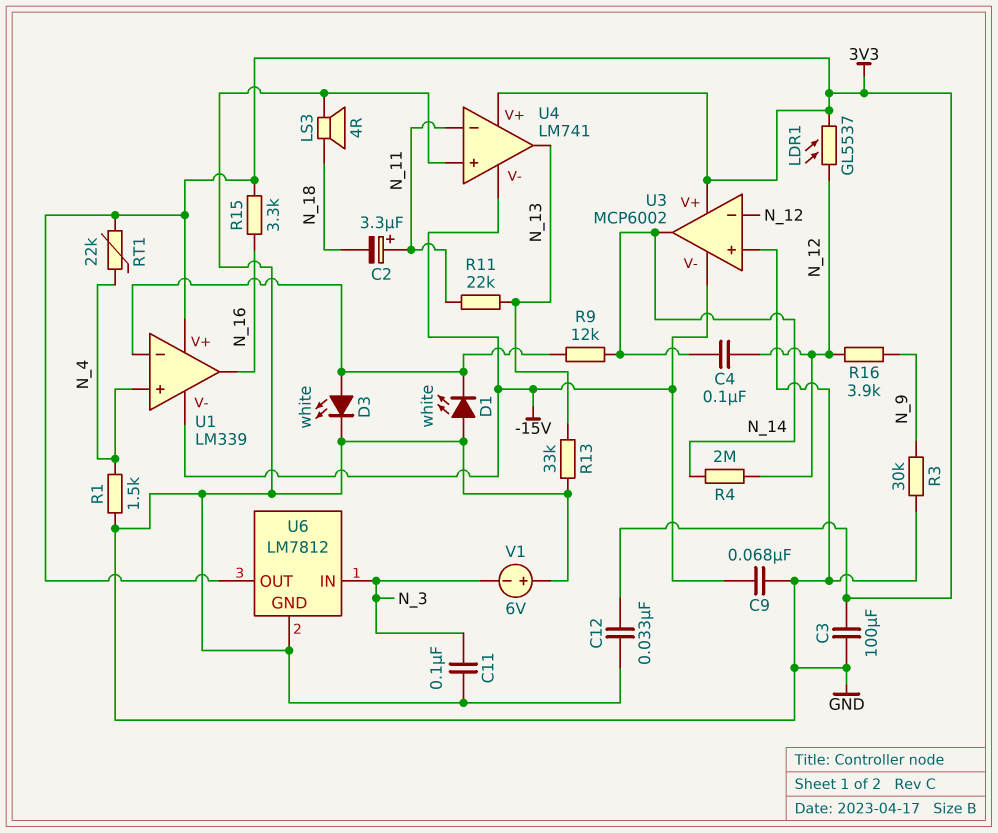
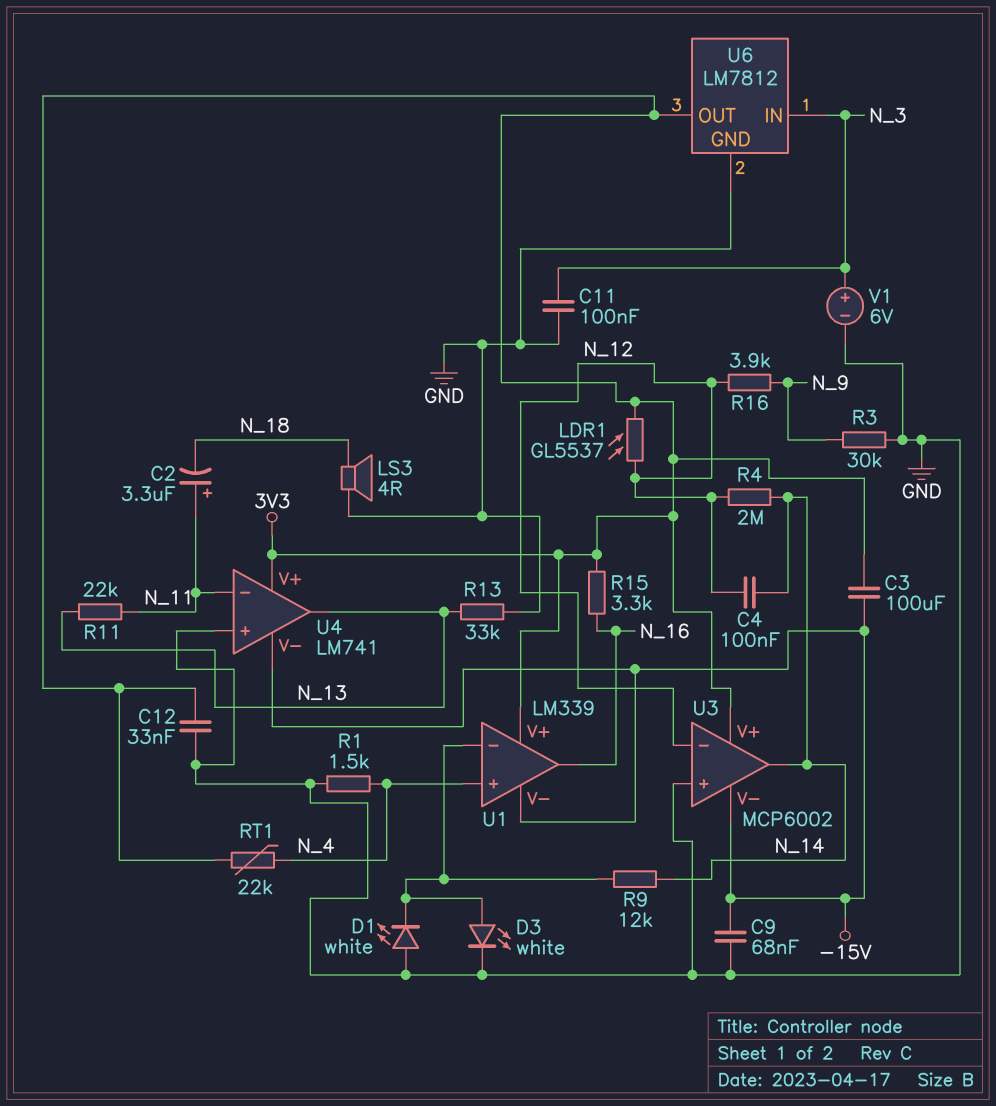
C3: 100uF (3V3, GND) -> 100uF (-15V, 3V3)
V1: 6V (plus GND, minus N_3) -> 6V (plus N_3, minus GND)

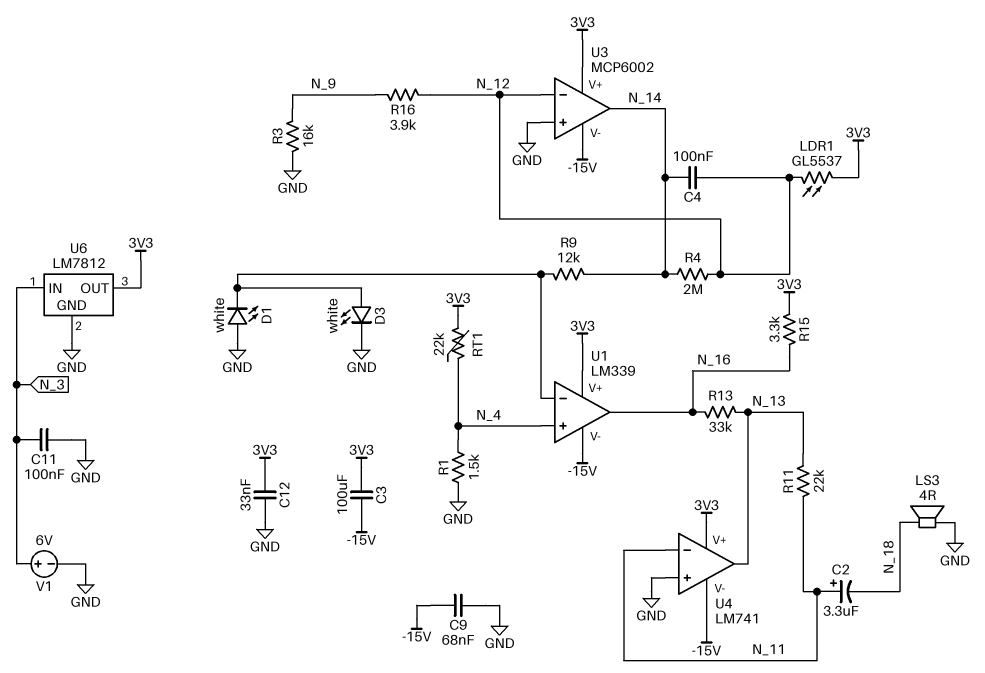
R3: 30k (GND, N_9) -> 16k (GND, N_9)
R13: 33k (GND, N_13) -> 33k (N_13, N_16)

